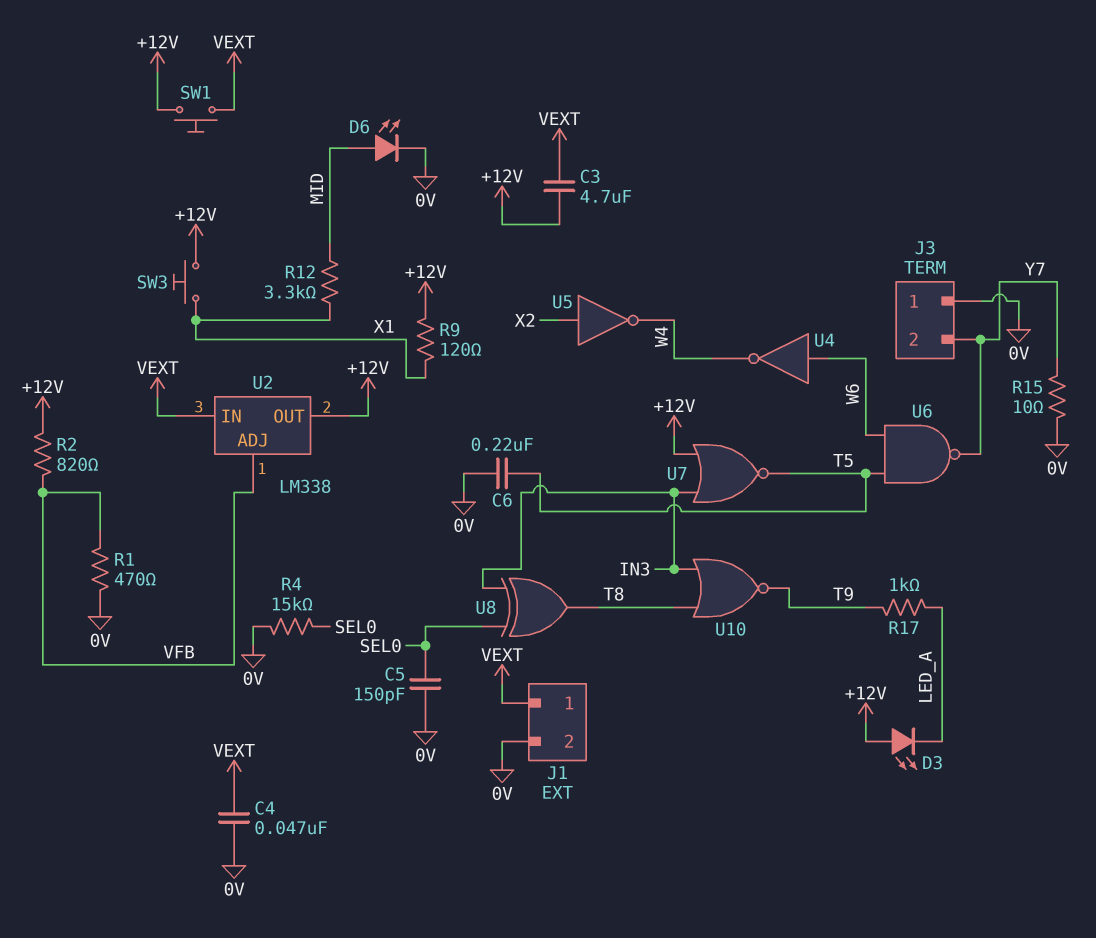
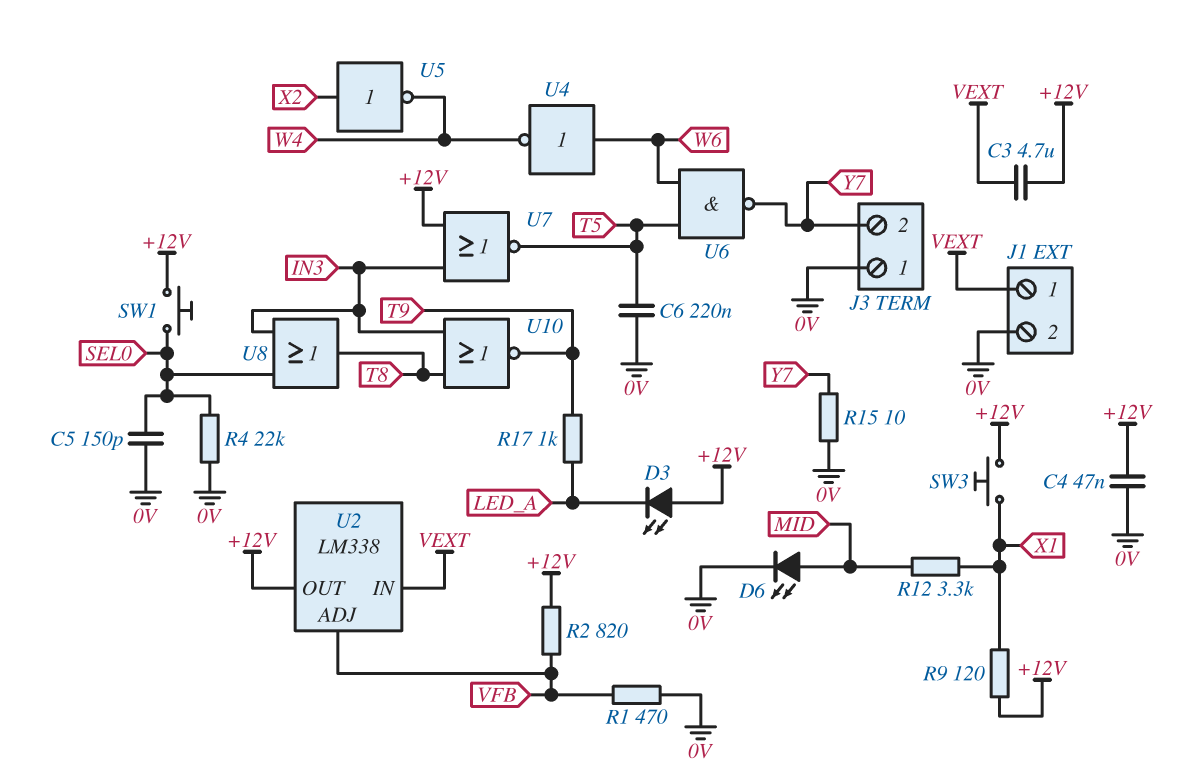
C4: 47nF (0V, VEXT) -> 47nF (+12V, 0V)
R4: 15k (0V, SEL0) -> 22k (0V, SEL0)
SW1: button (+12V, VEXT) -> button (+12V, SEL0)
U8: XOR (in IN3, in SEL0, out T8) -> OR (in IN3, in SEL0, out T8)

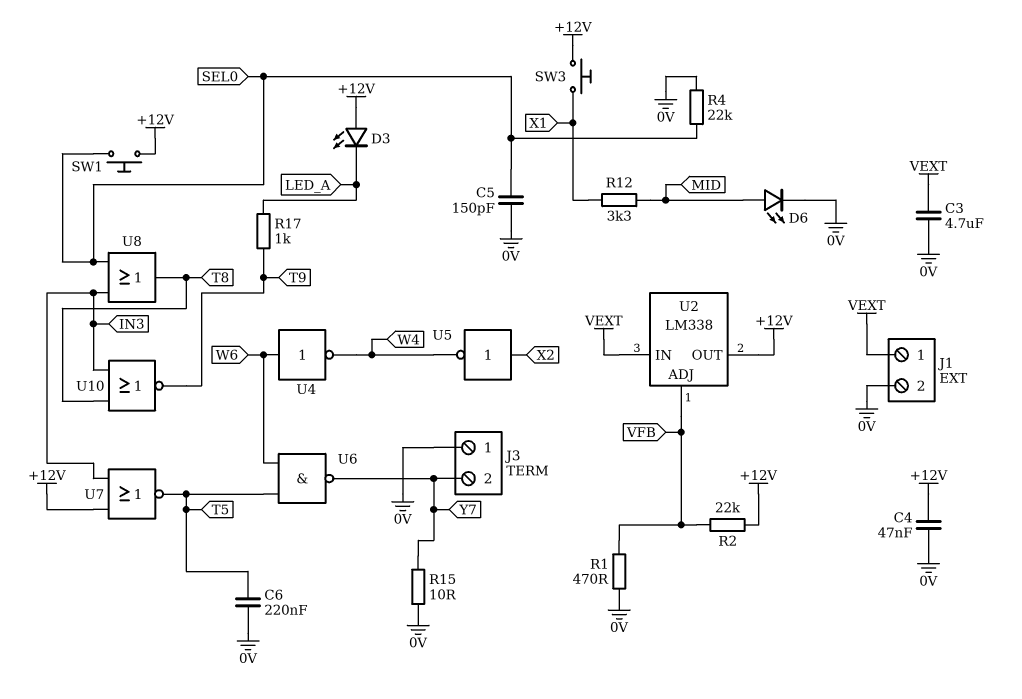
C3: 4.7uF (+12V, VEXT) -> 4.7uF (0V, VEXT)
R2: 820 (+12V, VFB) -> 22k (+12V, VFB)
R9: 120 (+12V, X1) -> none

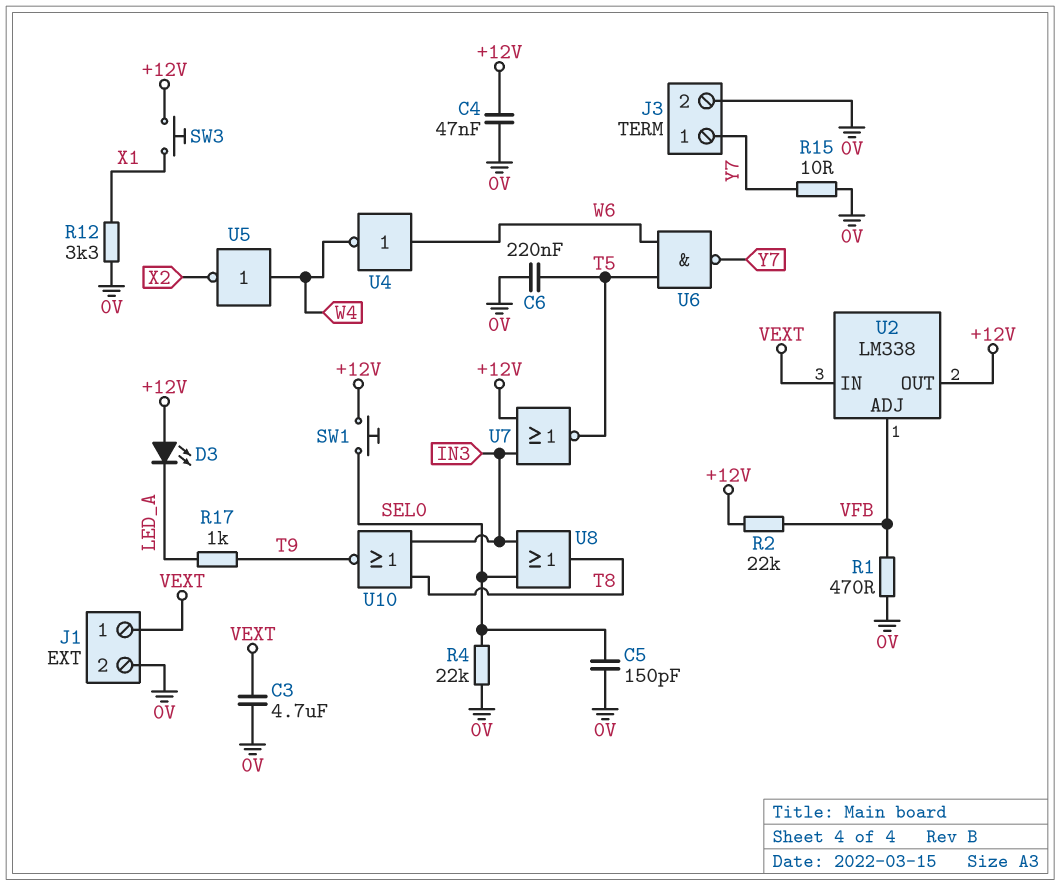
D6: LED (A MID, K 0V) -> none
J3 pin 1: 0V -> Y7
J3 pin 2: Y7 -> 0V
R12: 3.3k (MID, X1) -> 3.3k (0V, X1)
U5: NOT (in X2, out W4) -> NOT (in W4, out X2)

